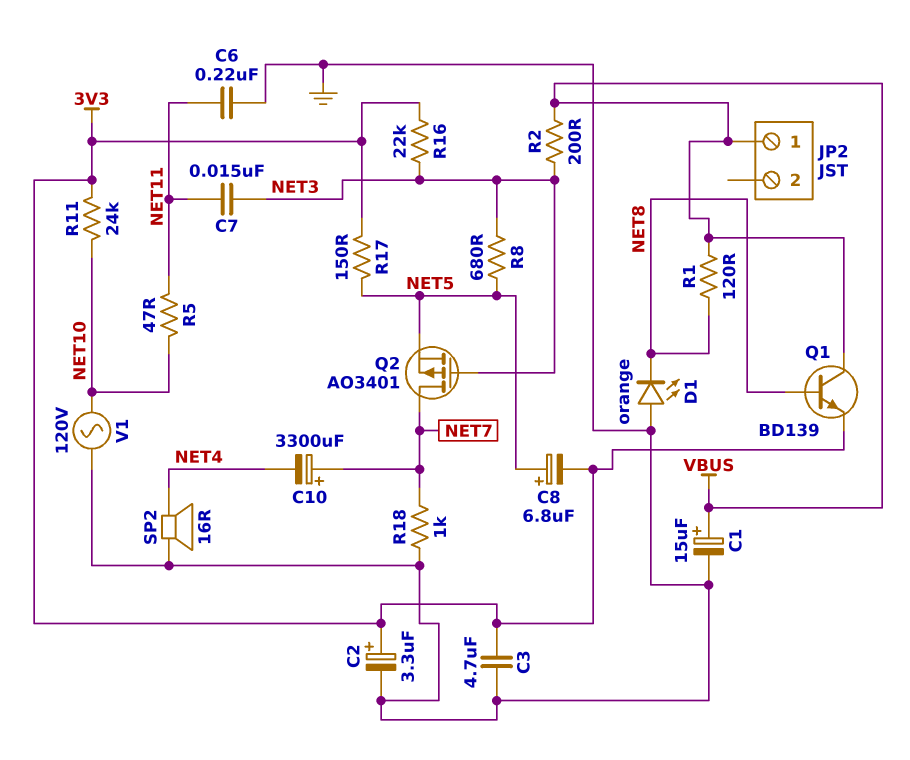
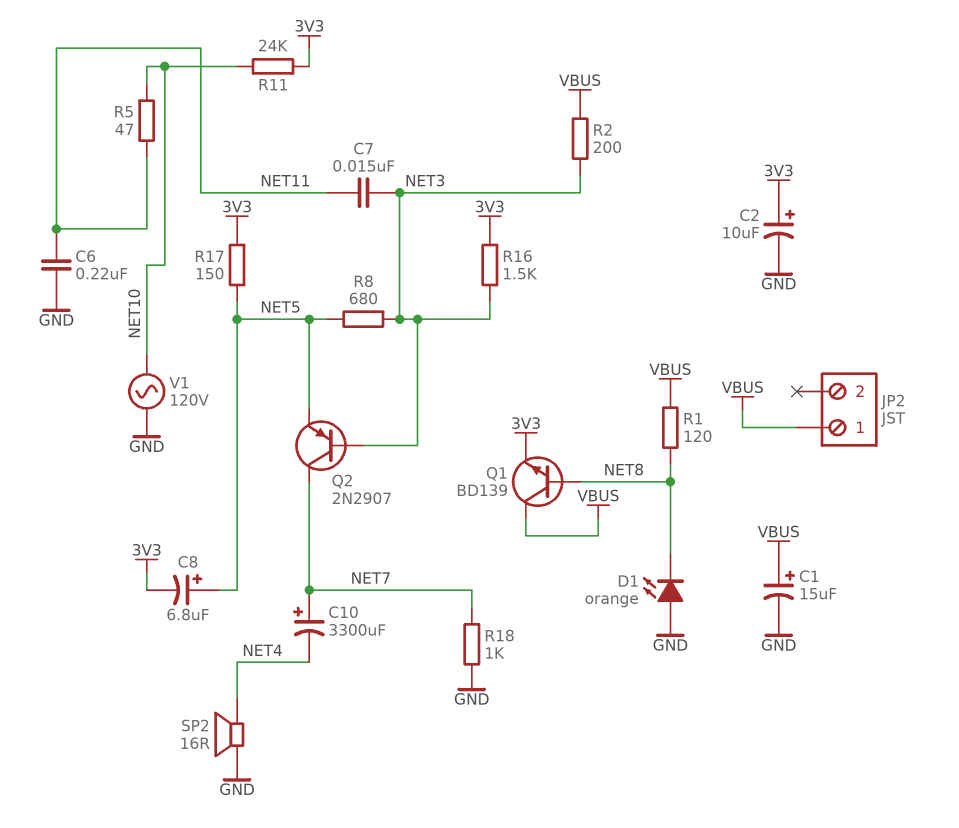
C2: 3.3uF (plus 3V3, minus GND) -> 10uF (plus 3V3, minus GND)
C3: 4.7uF (3V3, GND) -> none
Q2: PMOS AO3401 (G NET3, D NET7, S NET5) -> PNP 2N2907 (B NET3, C NET7, E NET5)
R16: 22k (3V3, NET3) -> 1.5k (3V3, NET3)

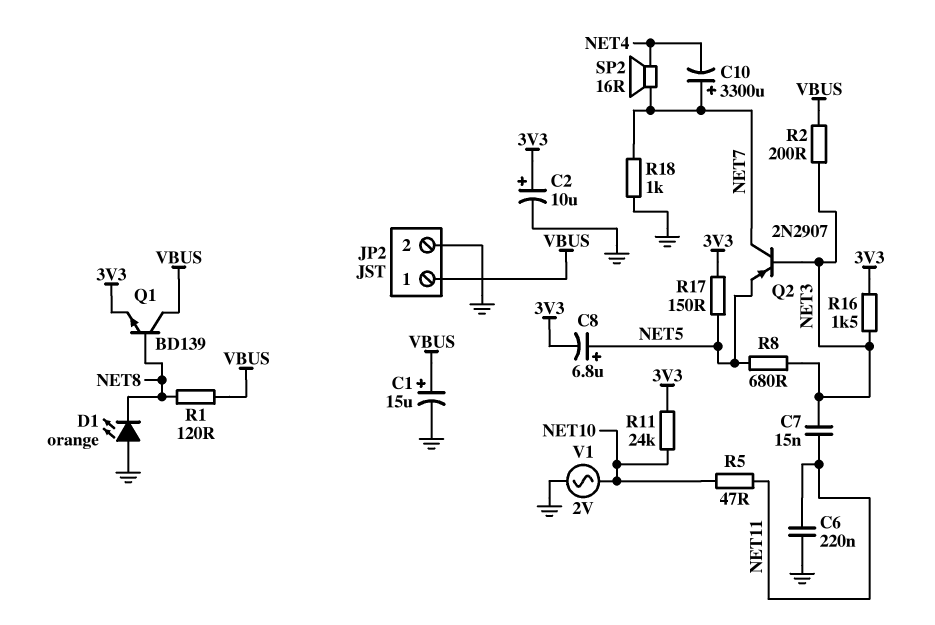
JP2 pin 2: none -> GND
SP2: speaker 16R (GND, NET4) -> speaker 16R (NET4, NET7)
V1: AC 120V (GND, NET10) -> AC 2V (GND, NET10)

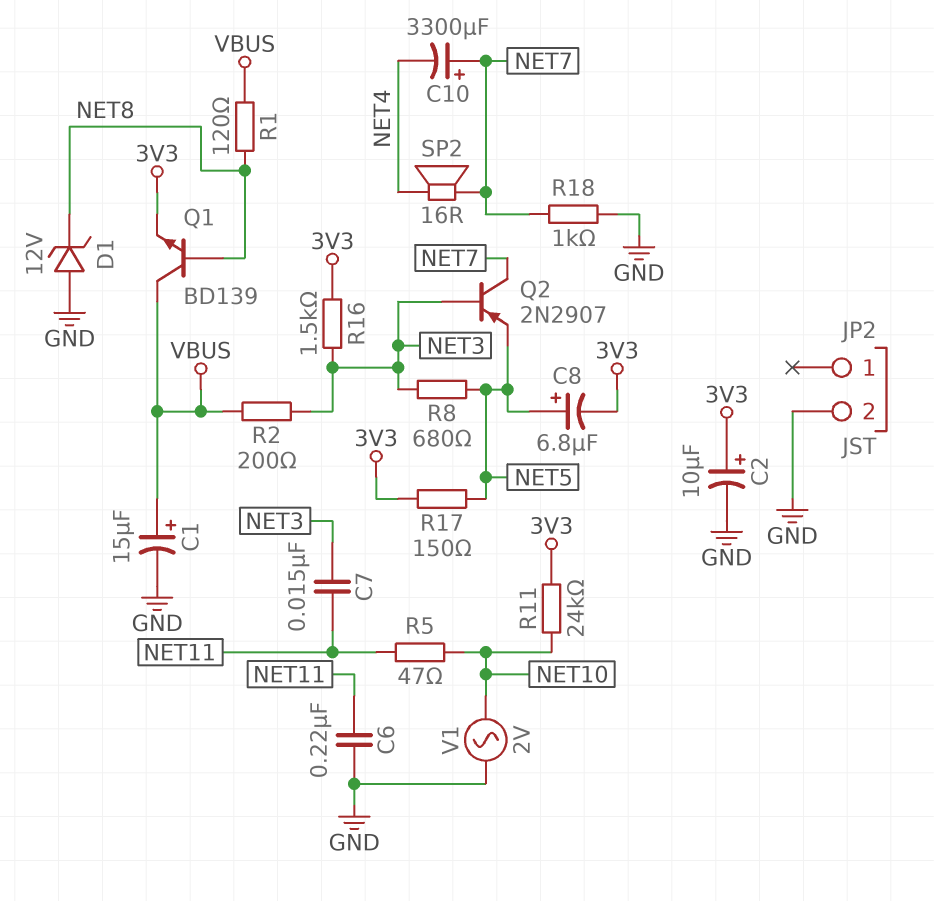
D1: LED orange (A GND, K NET8) -> zener 12V (A GND, K NET8)
JP2 pin 1: VBUS -> none

